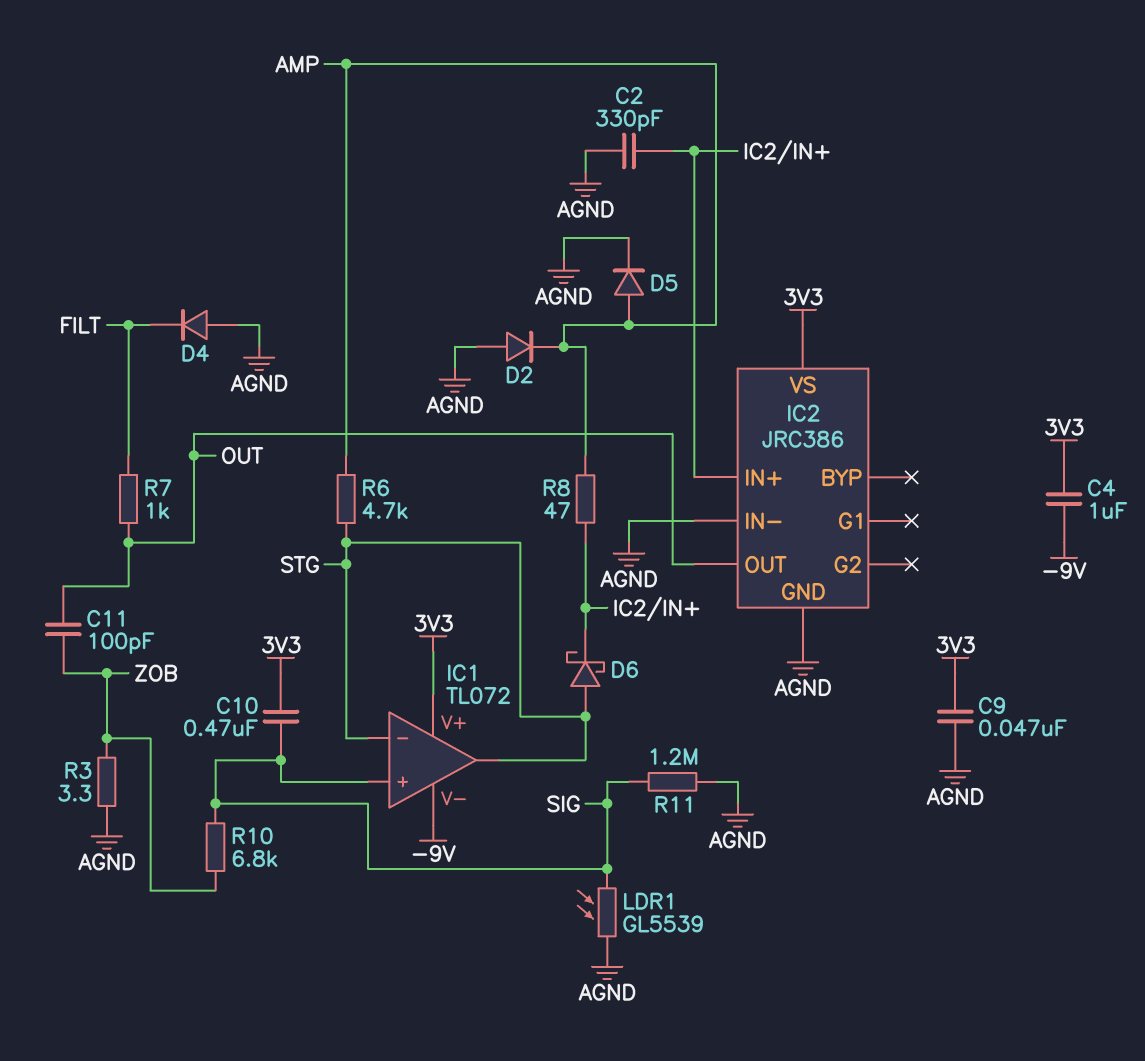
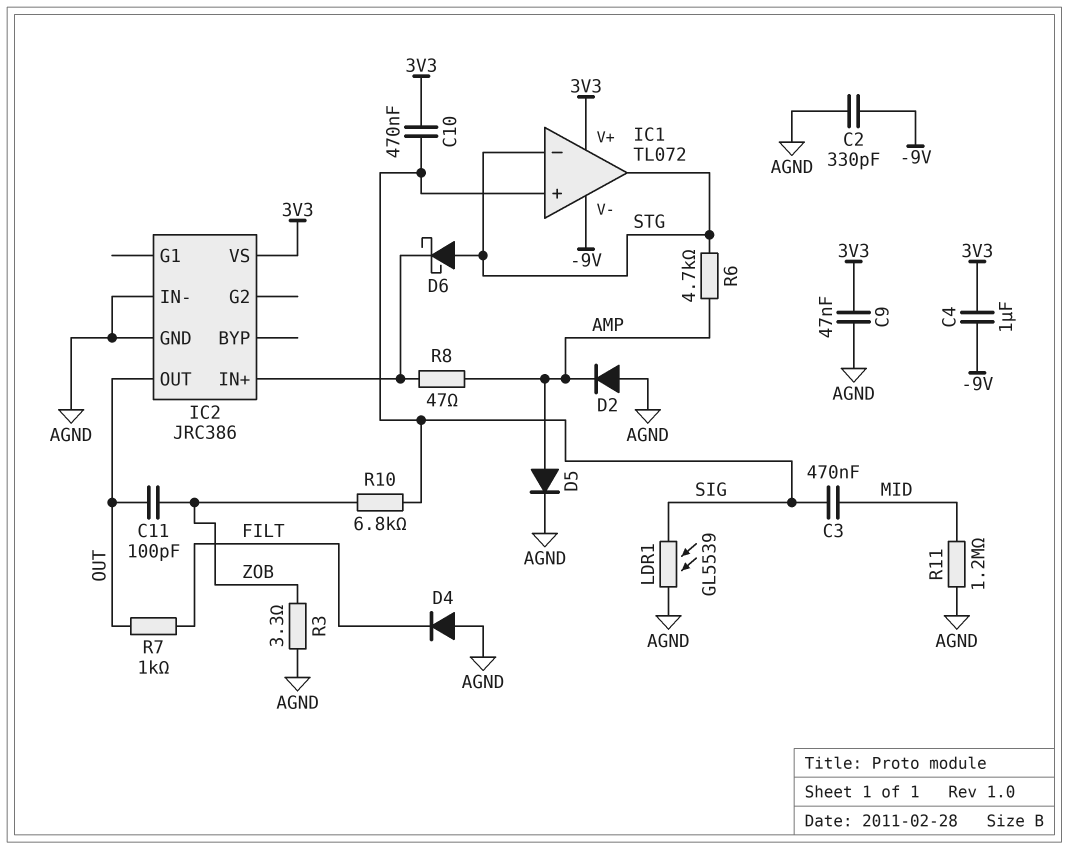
C2: 330pF (AGND, IC2/IN+) -> 330pF (-9V, AGND)
C3: none -> 470nF (MID, SIG)
R11: 1.2M (AGND, SIG) -> 1.2M (AGND, MID)

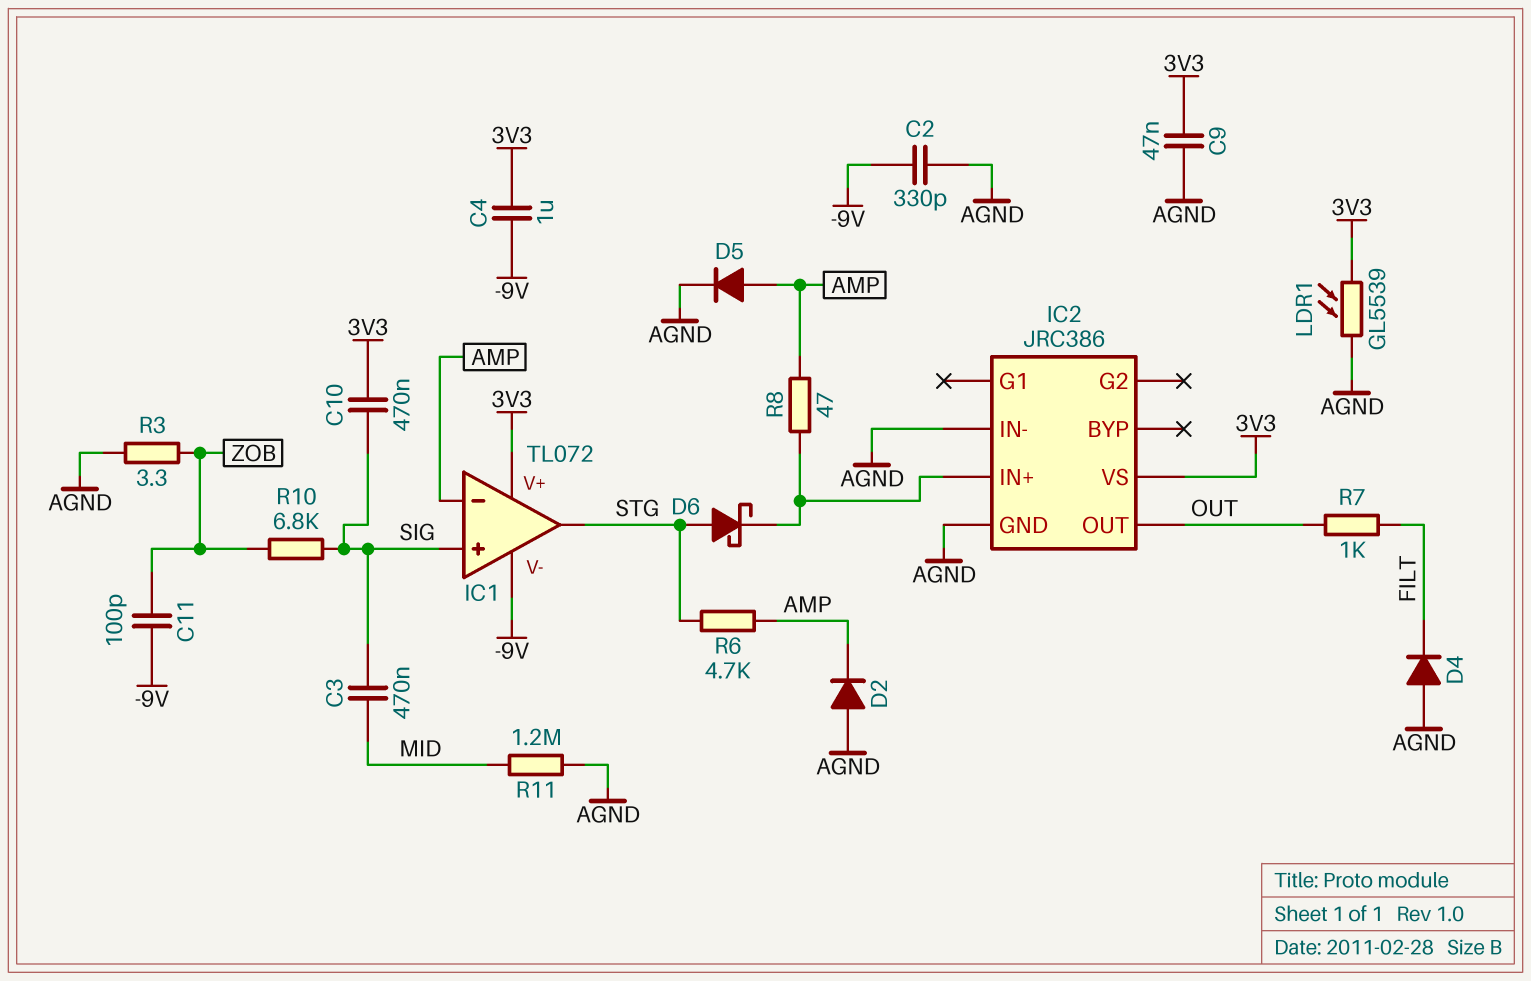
C11: 100pF (OUT, ZOB) -> 100pF (-9V, ZOB)
IC1 pin in-: STG -> AMP
LDR1: GL5539 (AGND, SIG) -> GL5539 (3V3, AGND)

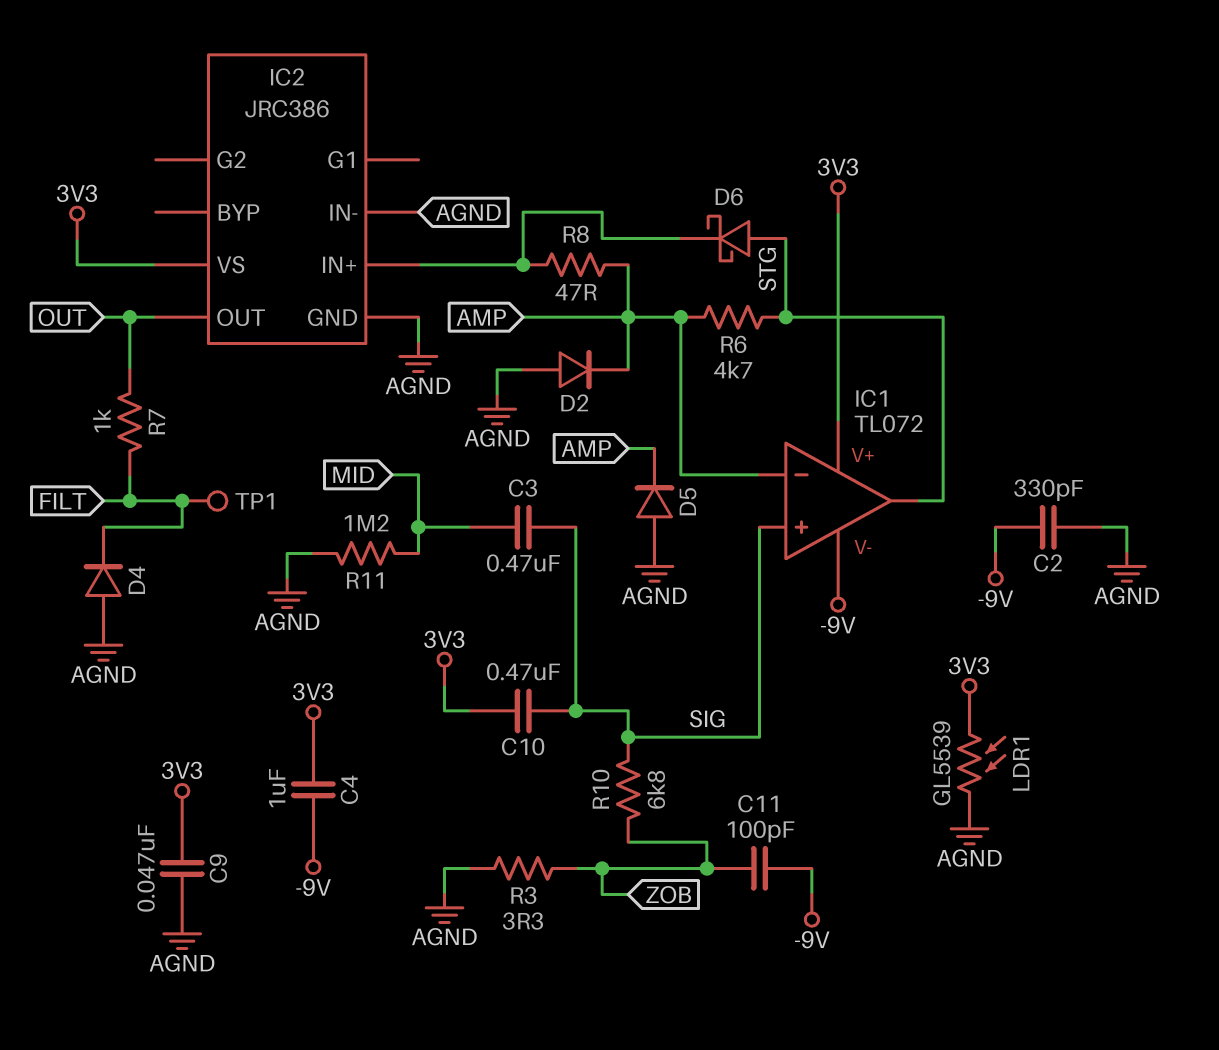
D5: diode (A AMP, K AGND) -> diode (A AGND, K AMP)
TP1: none -> test point (FILT)

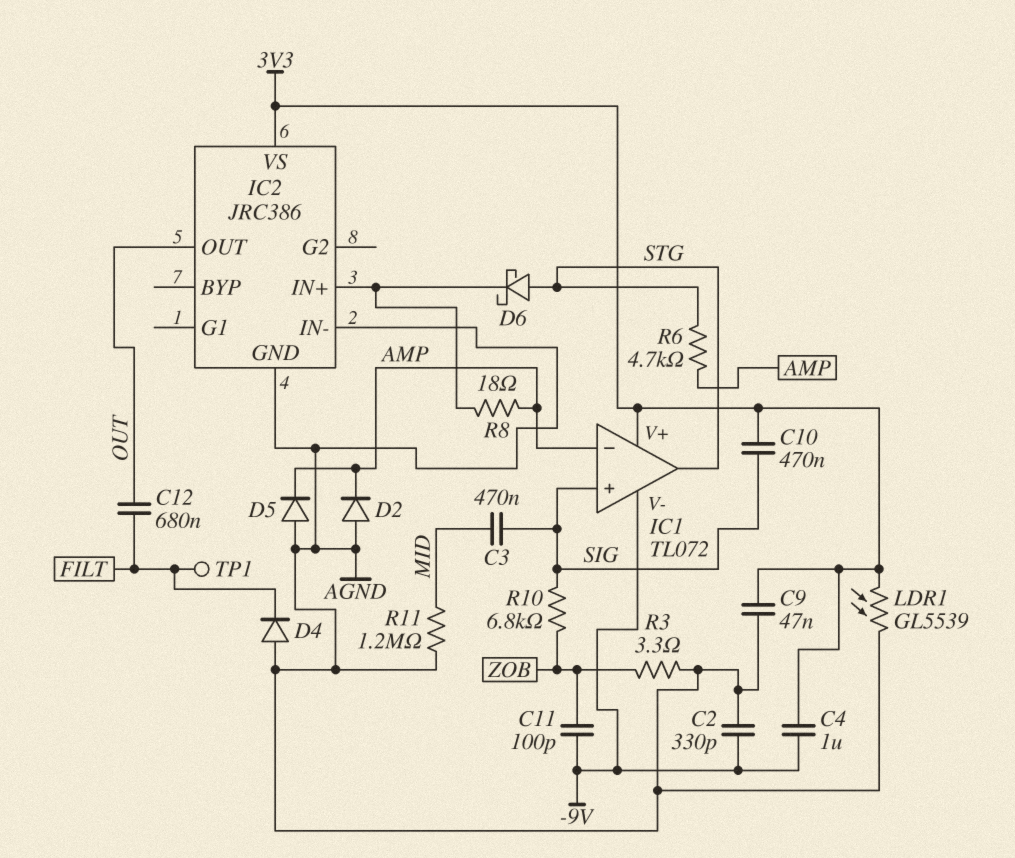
C12: none -> 680nF (FILT, OUT)
R7: 1k (FILT, OUT) -> none
R8: 47 (AMP, IC2/IN+) -> 18 (AMP, IC2/IN+)

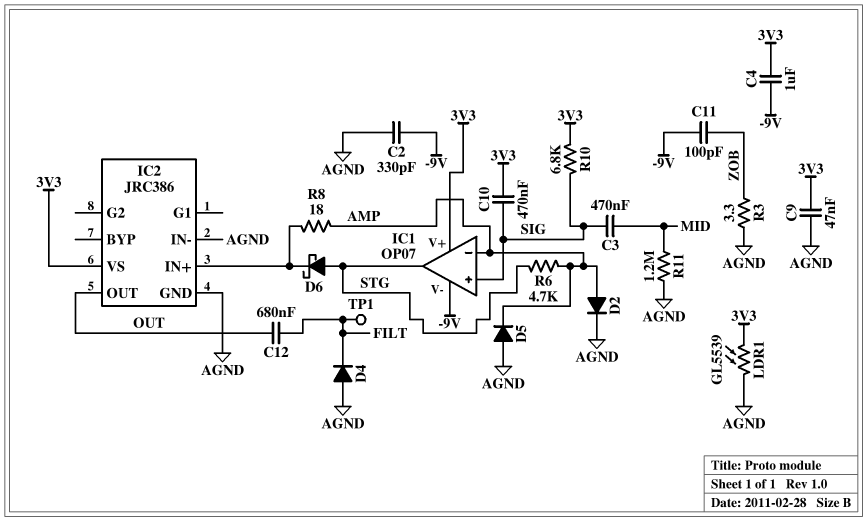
D2: diode (A AGND, K AMP) -> diode (A AMP, K AGND)
IC1: TL072 -> OP07
R10: 6.8k (SIG, ZOB) -> 6.8k (3V3, SIG)

